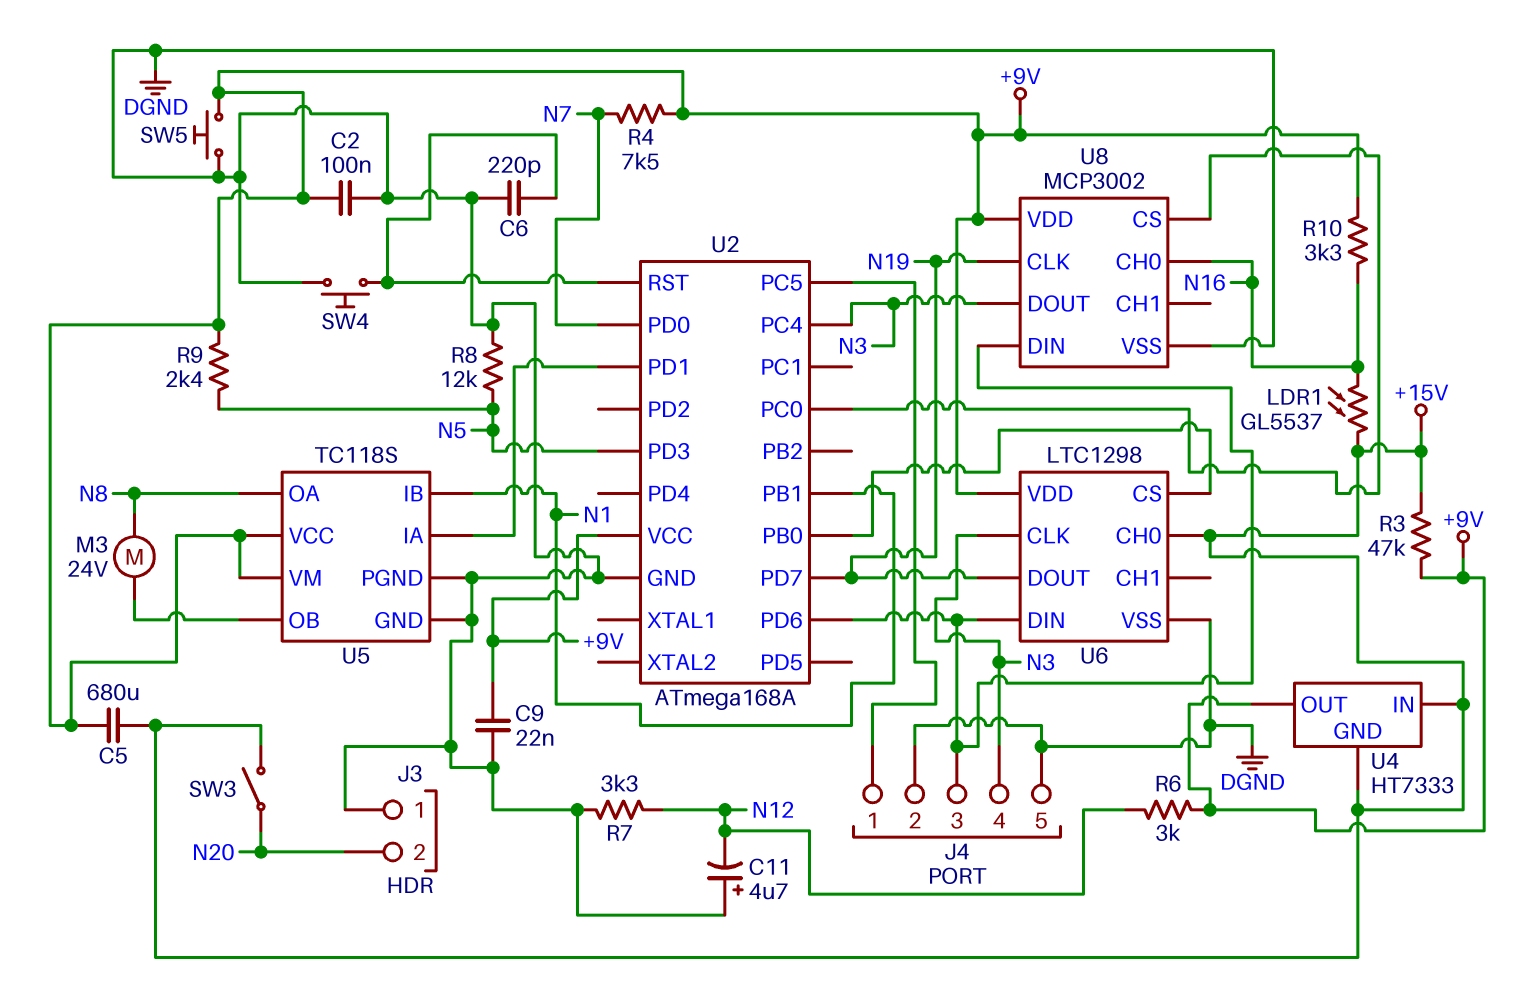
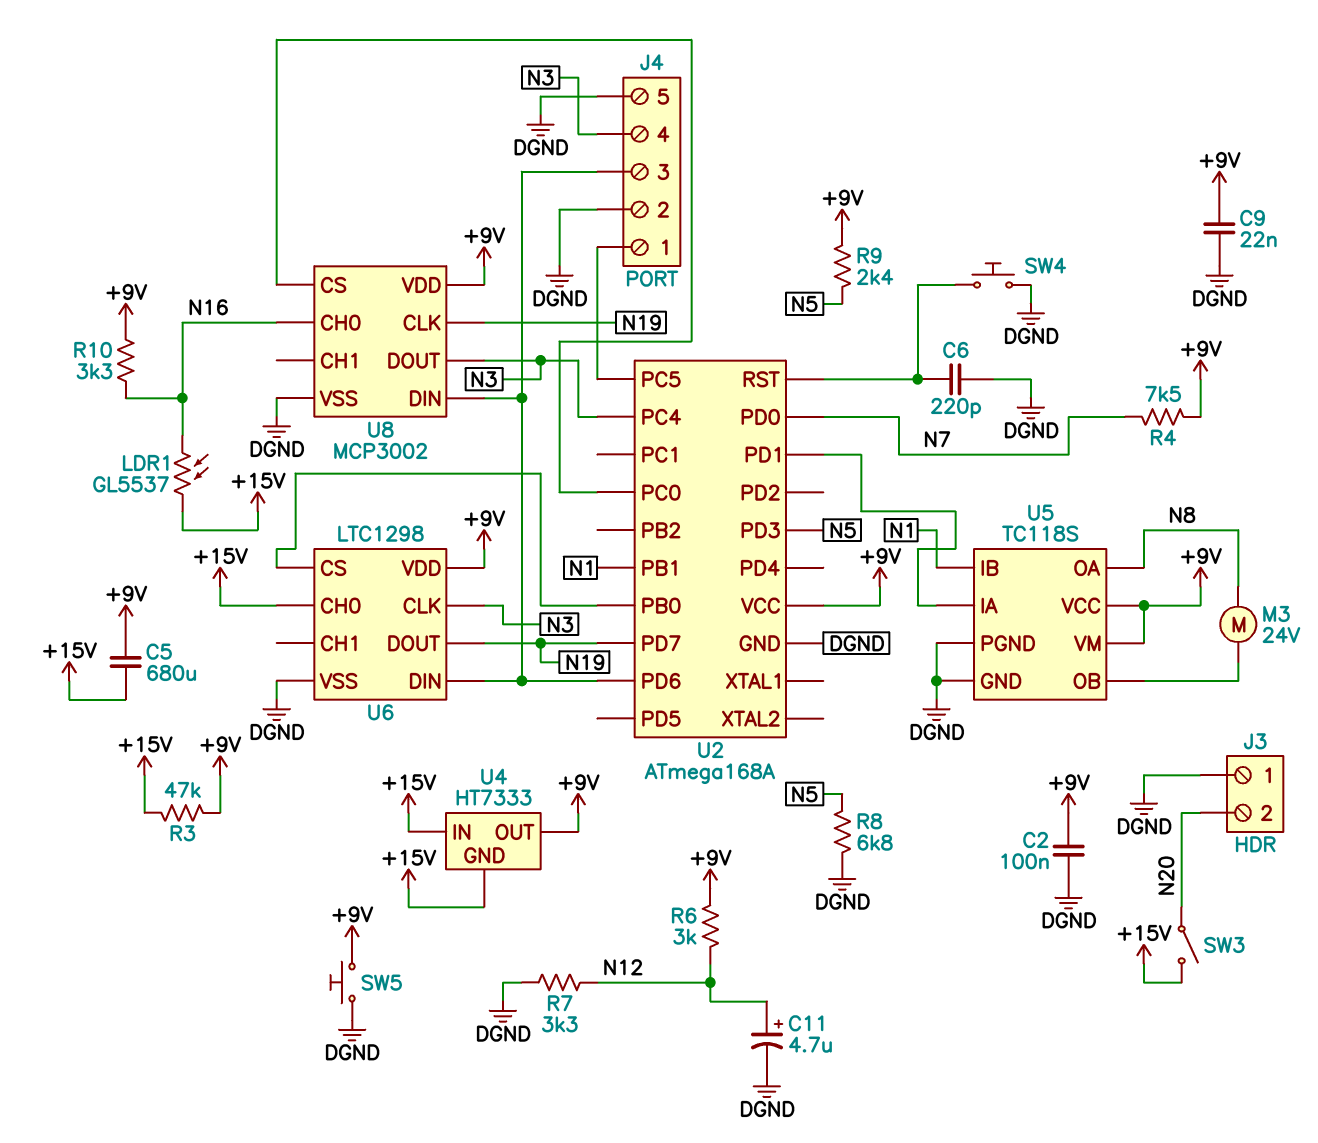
C11: 4.7uF (plus DGND, minus N12) -> 4.7uF (plus N12, minus DGND)
R8: 12k (DGND, N5) -> 6.8k (DGND, N5)

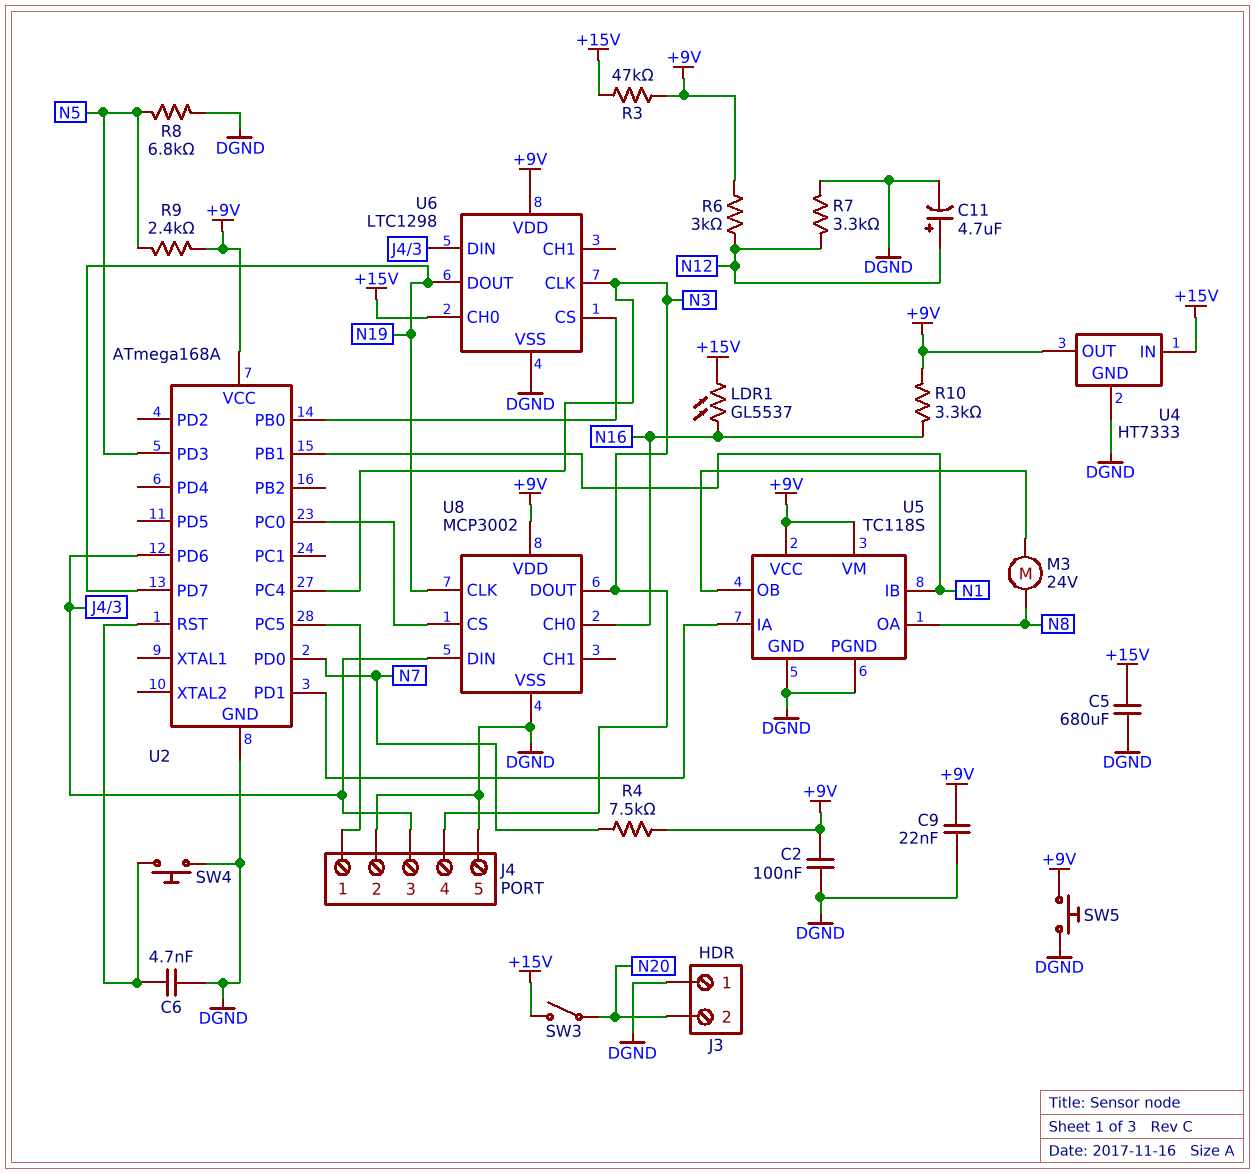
C5: 680uF (+9V, +15V) -> 680uF (+15V, DGND)
C6: 220pF (DGND, U2/RST) -> 4.7nF (DGND, U2/RST)
U4 pin GND: +15V -> DGND

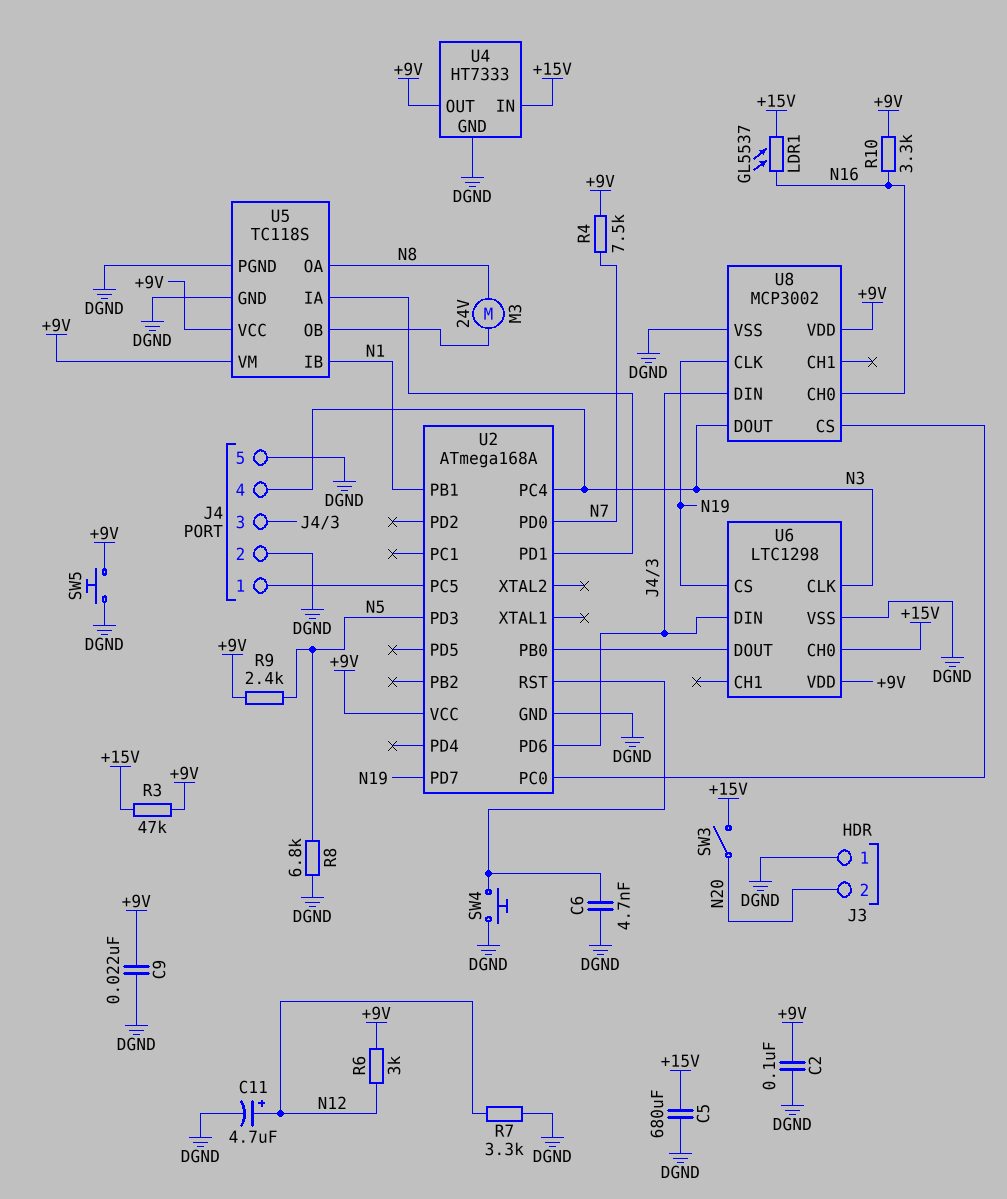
U6 pin CS: U2/PB0 -> N19
U6 pin DOUT: N19 -> U2/PB0

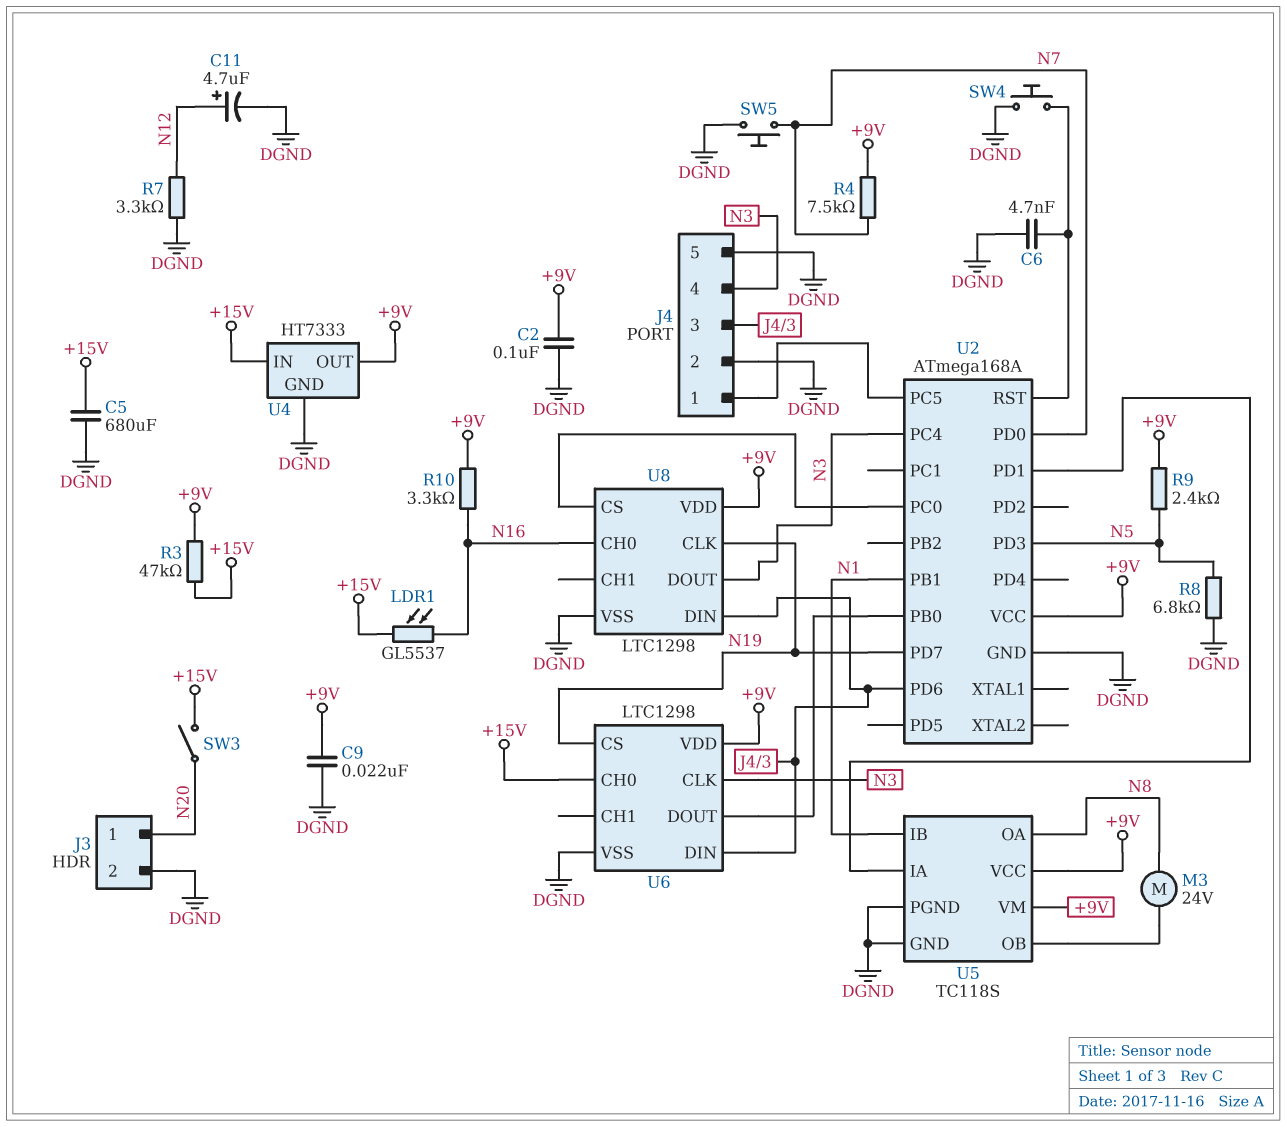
J3 pin 1: DGND -> N20
J3 pin 2: N20 -> DGND
R6: 3k (+9V, N12) -> none
SW5: button (+9V, DGND) -> button (DGND, N7)
U8: MCP3002 -> LTC1298

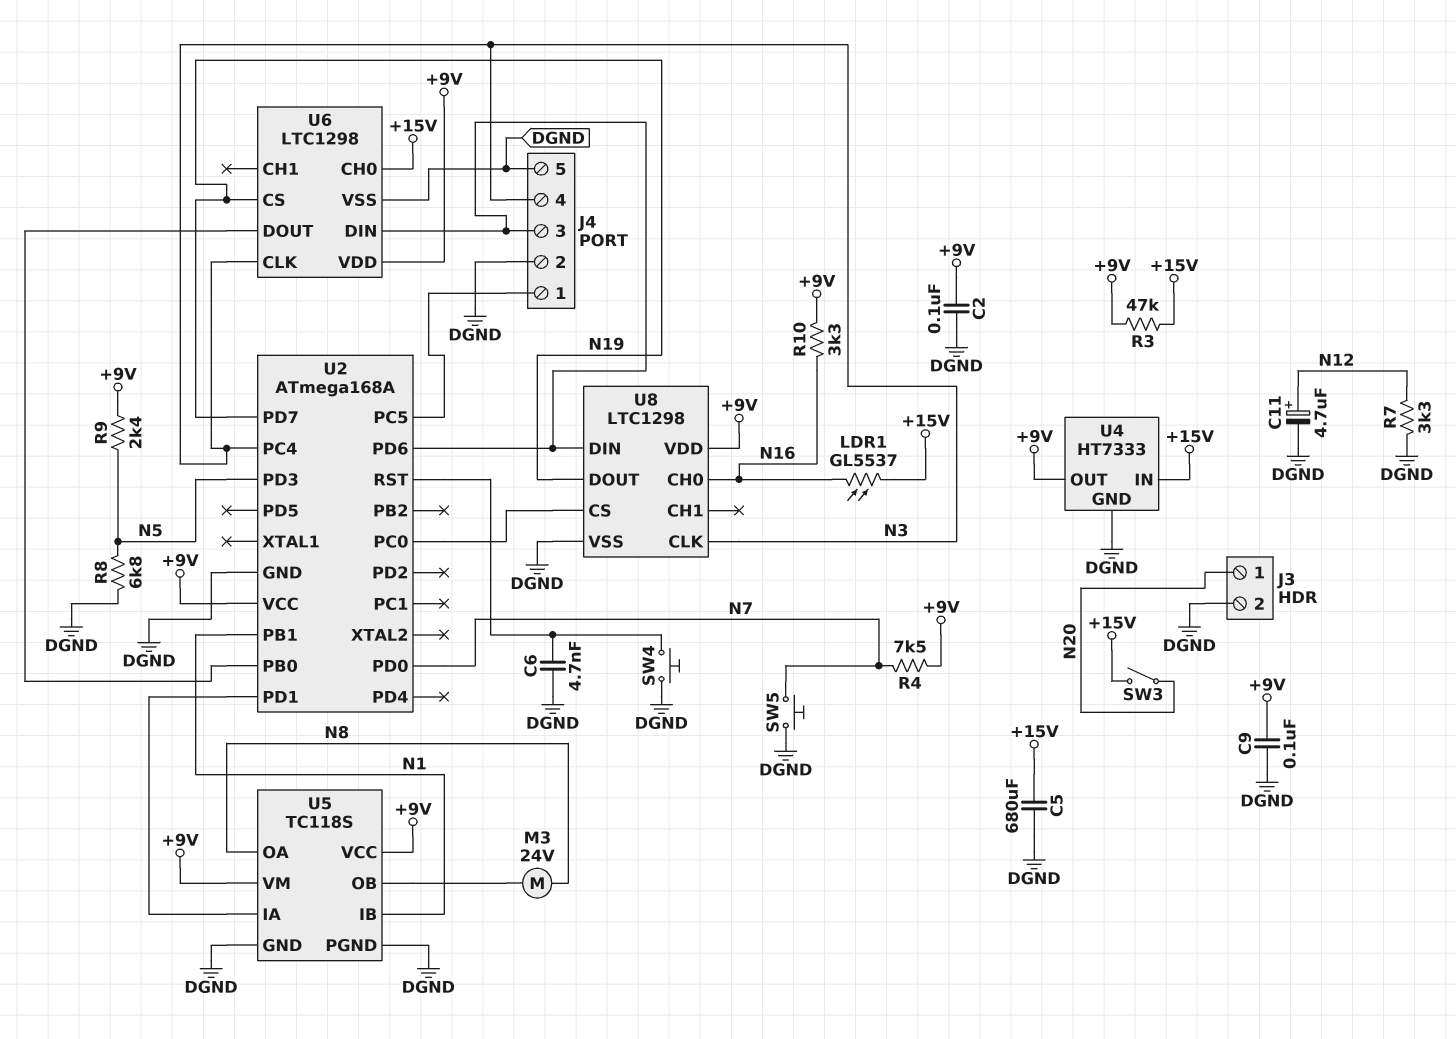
C9: 22nF (+9V, DGND) -> 100nF (+9V, DGND)
U8 pin CLK: N19 -> N3
U8 pin DOUT: N3 -> N19

